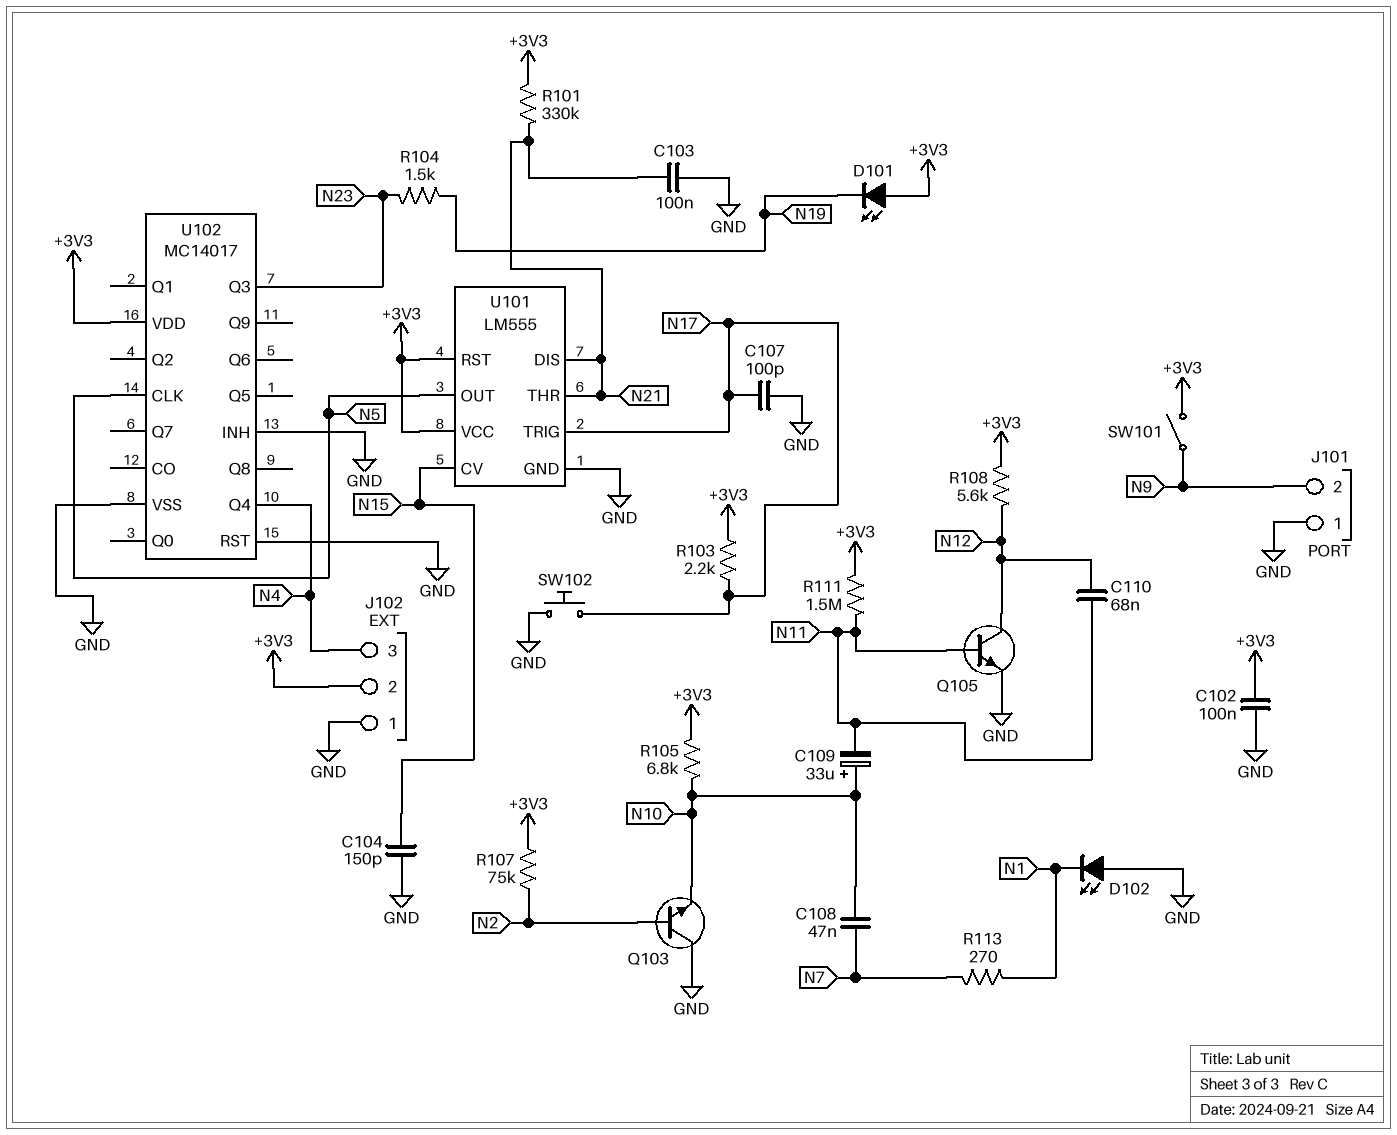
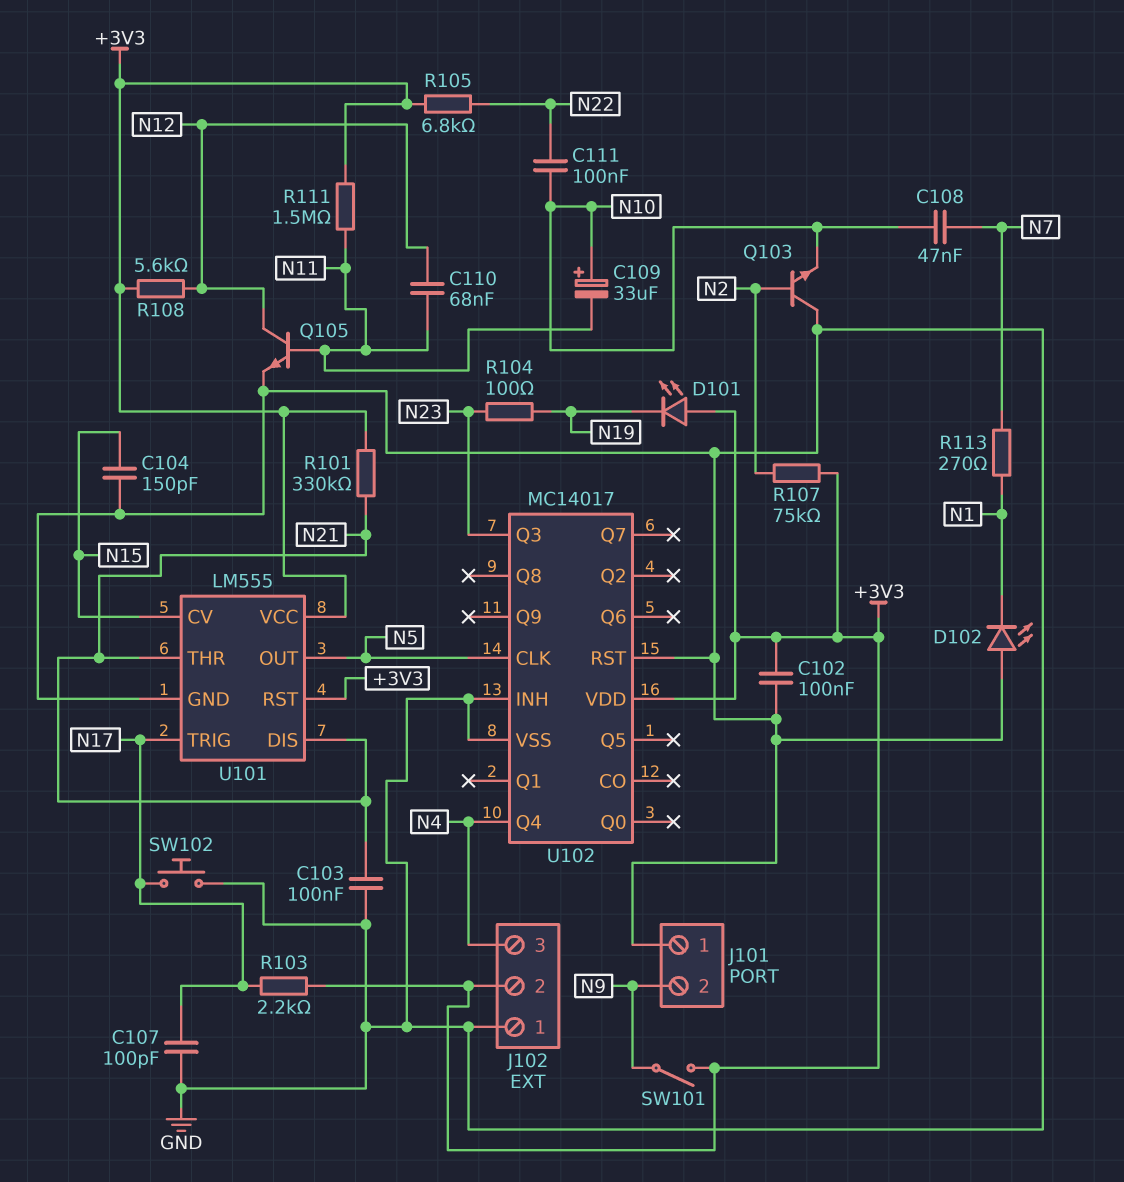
C111: none -> 100nF (N10, N22)
R104: 1.5k (N19, N23) -> 100 (N19, N23)
R105: 6.8k (+3V3, N10) -> 6.8k (+3V3, N22)

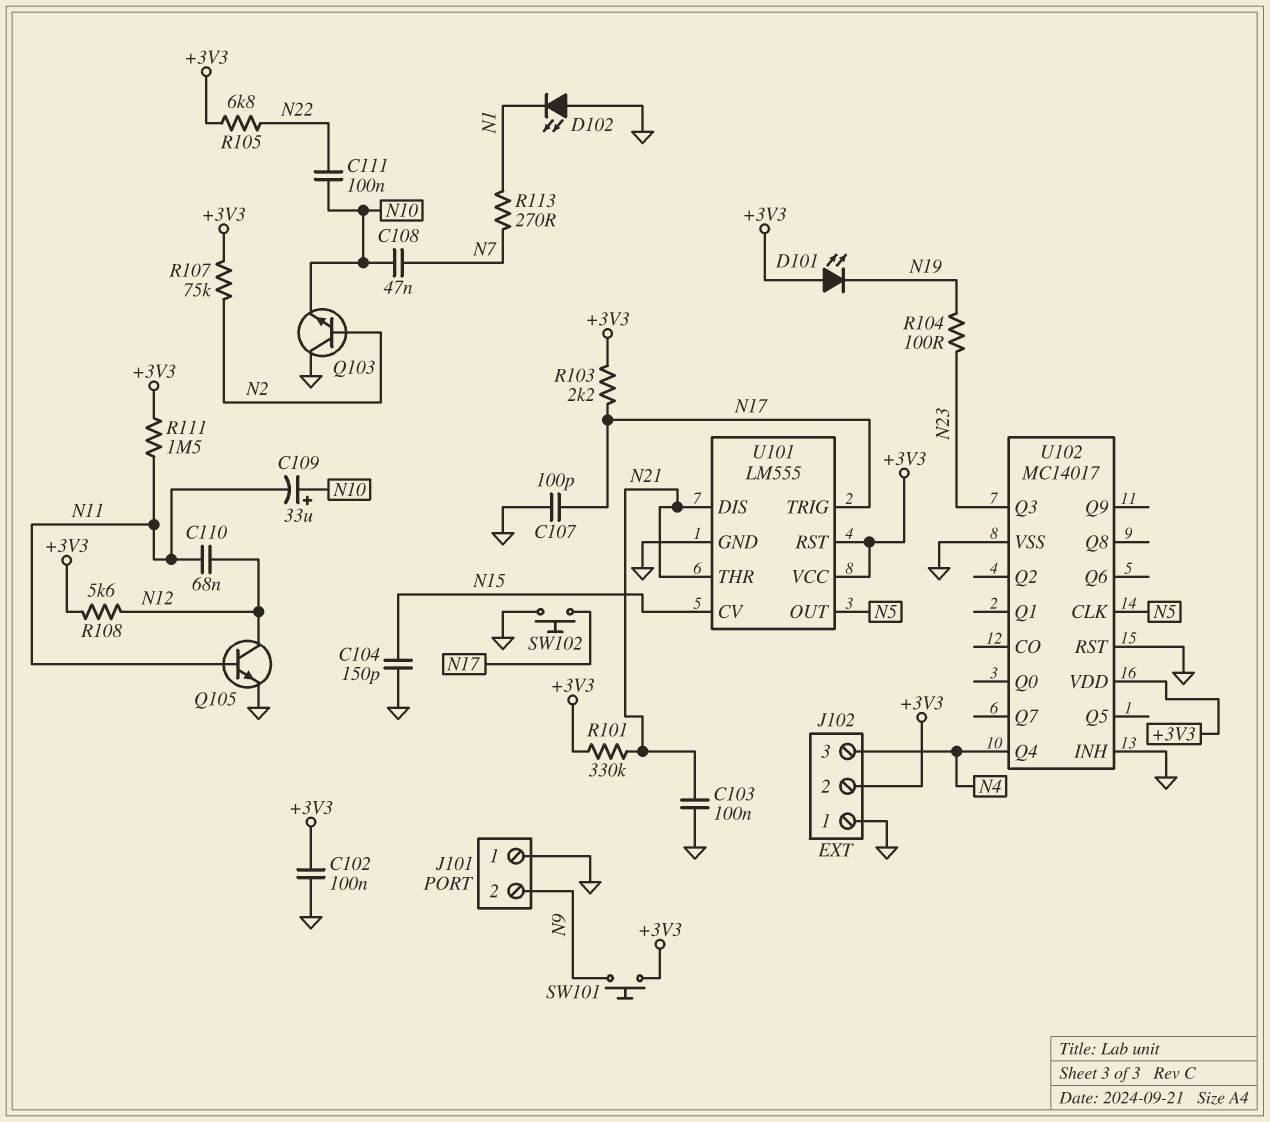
SW101: switch (+3V3, N9) -> button (+3V3, N9)

